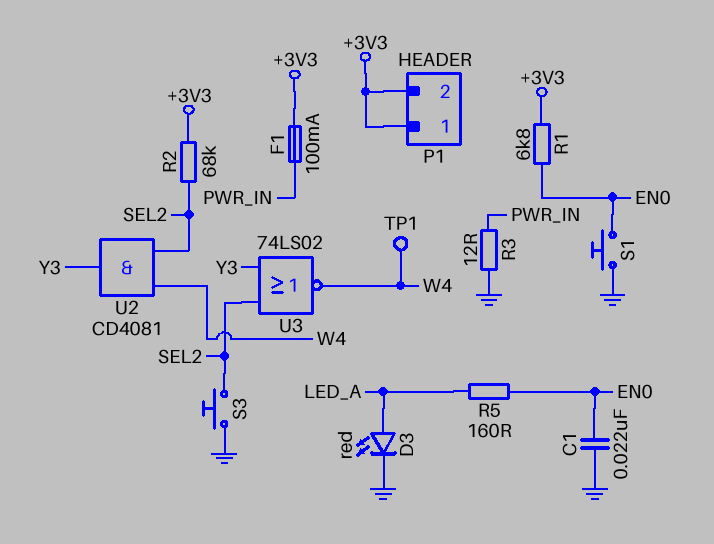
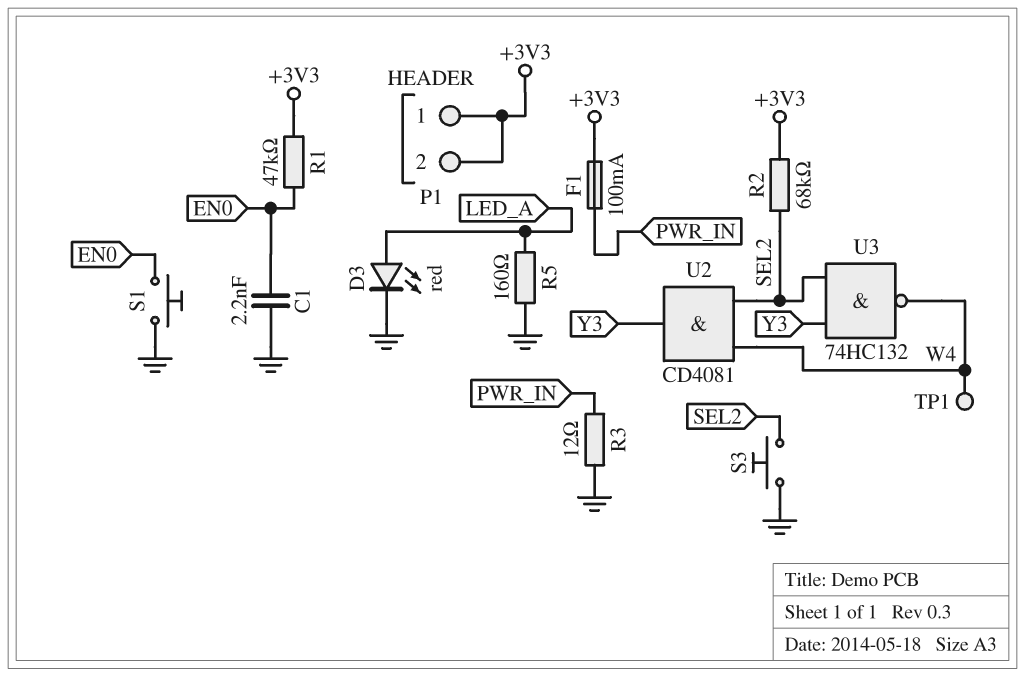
C1: 22nF (EN0, GND) -> 2.2nF (EN0, GND)
R1: 6.8k (+3V3, EN0) -> 47k (+3V3, EN0)
R5: 160 (EN0, LED_A) -> 160 (GND, LED_A)
U3: NOR 74LS02 (in SEL2, in Y3, out W4) -> NAND 74HC132 (in SEL2, in Y3, out W4)

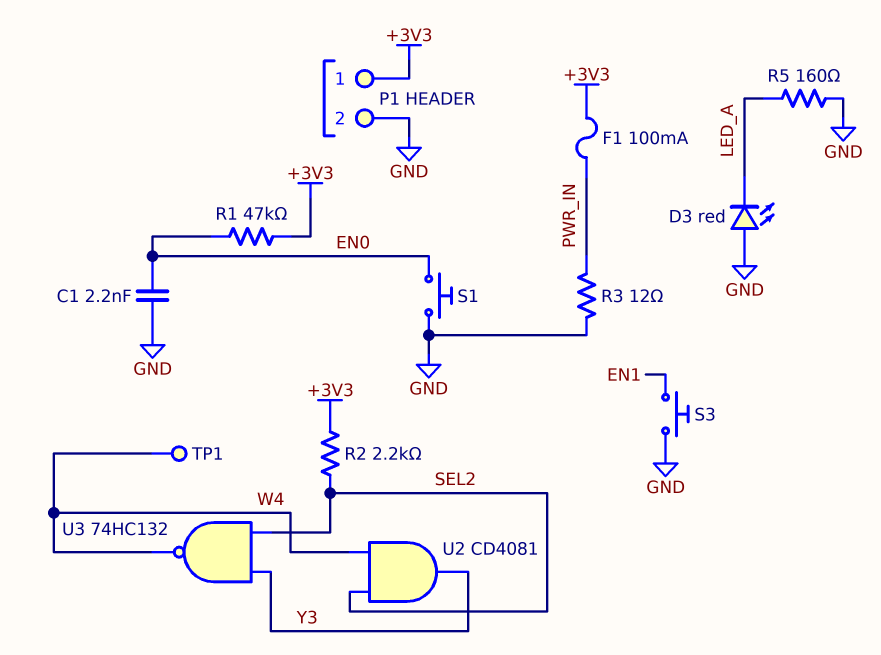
D3: LED red (A LED_A, K GND) -> LED red (A GND, K LED_A)
P1 pin 2: +3V3 -> GND
R2: 68k (+3V3, SEL2) -> 2.2k (+3V3, SEL2)
S3: button (GND, SEL2) -> button (EN1, GND)

